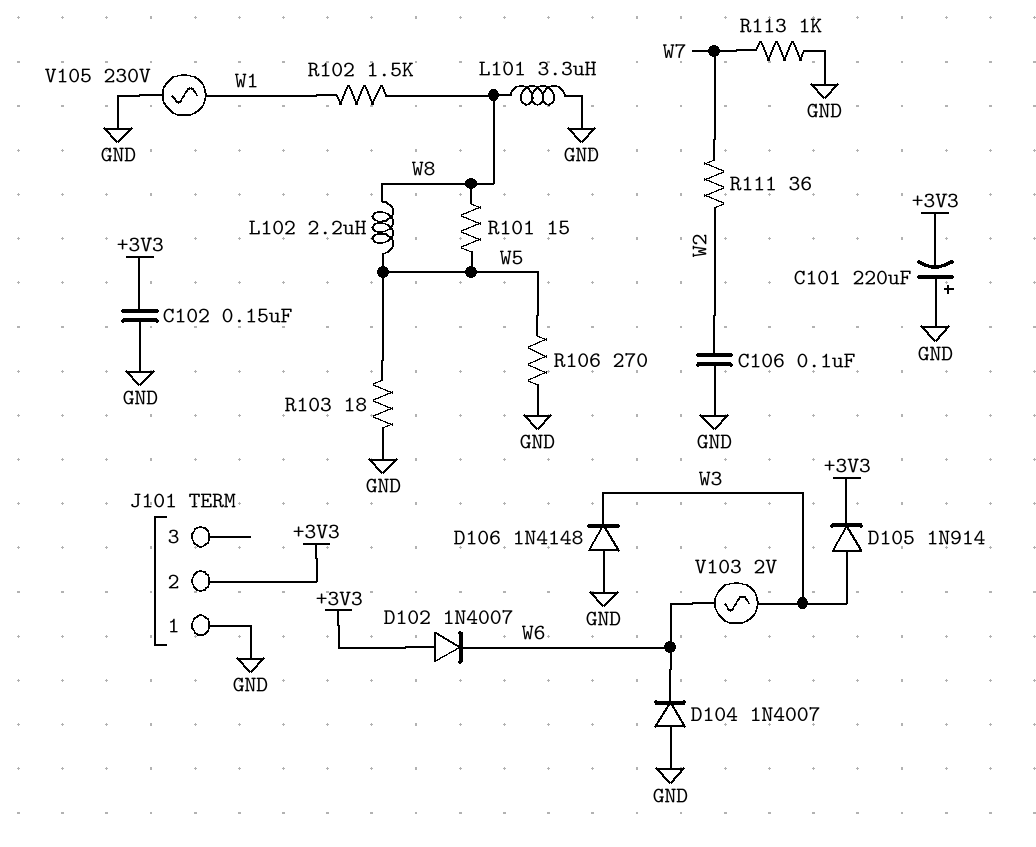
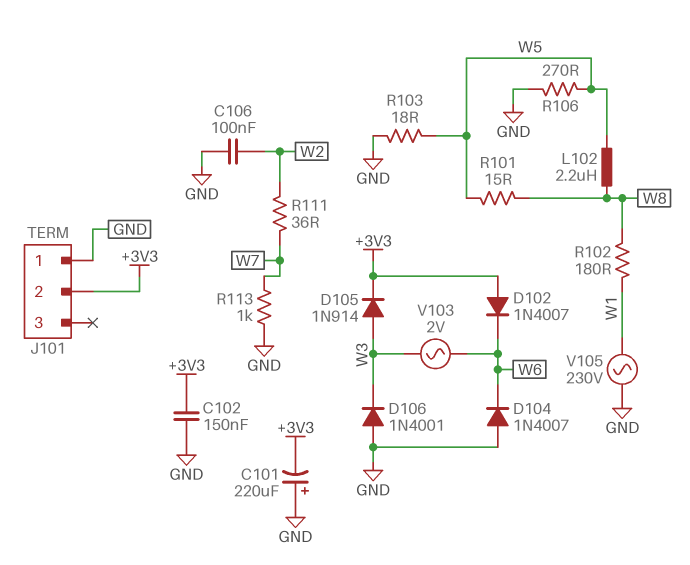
D106: diode 1N4148 (A GND, K W3) -> diode 1N4001 (A GND, K W3)
L101: 3.3uH (GND, W8) -> none
R102: 1.5k (W1, W8) -> 180 (W1, W8)

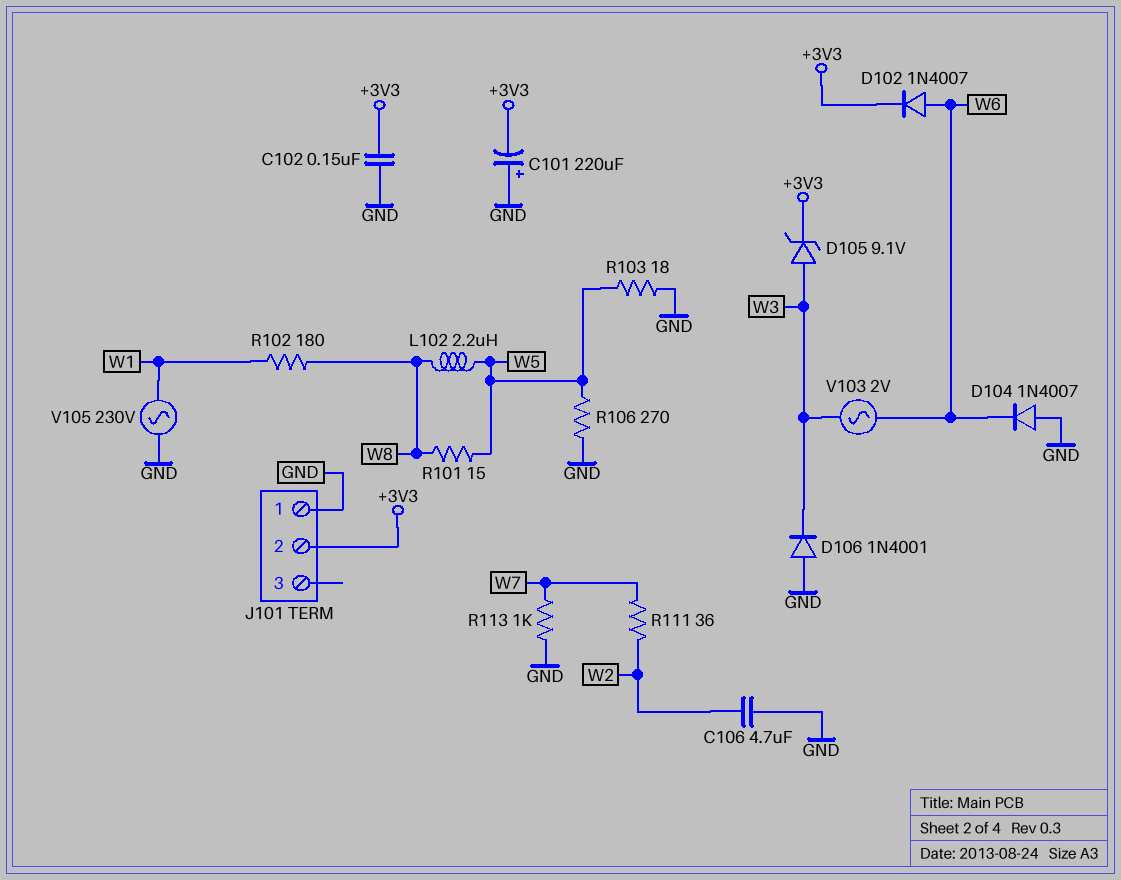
C106: 100nF (GND, W2) -> 4.7uF (GND, W2)
D102: diode 1N4007 (A +3V3, K W6) -> diode 1N4007 (A W6, K +3V3)
D105: diode 1N914 (A W3, K +3V3) -> zener 9.1V (A W3, K +3V3)

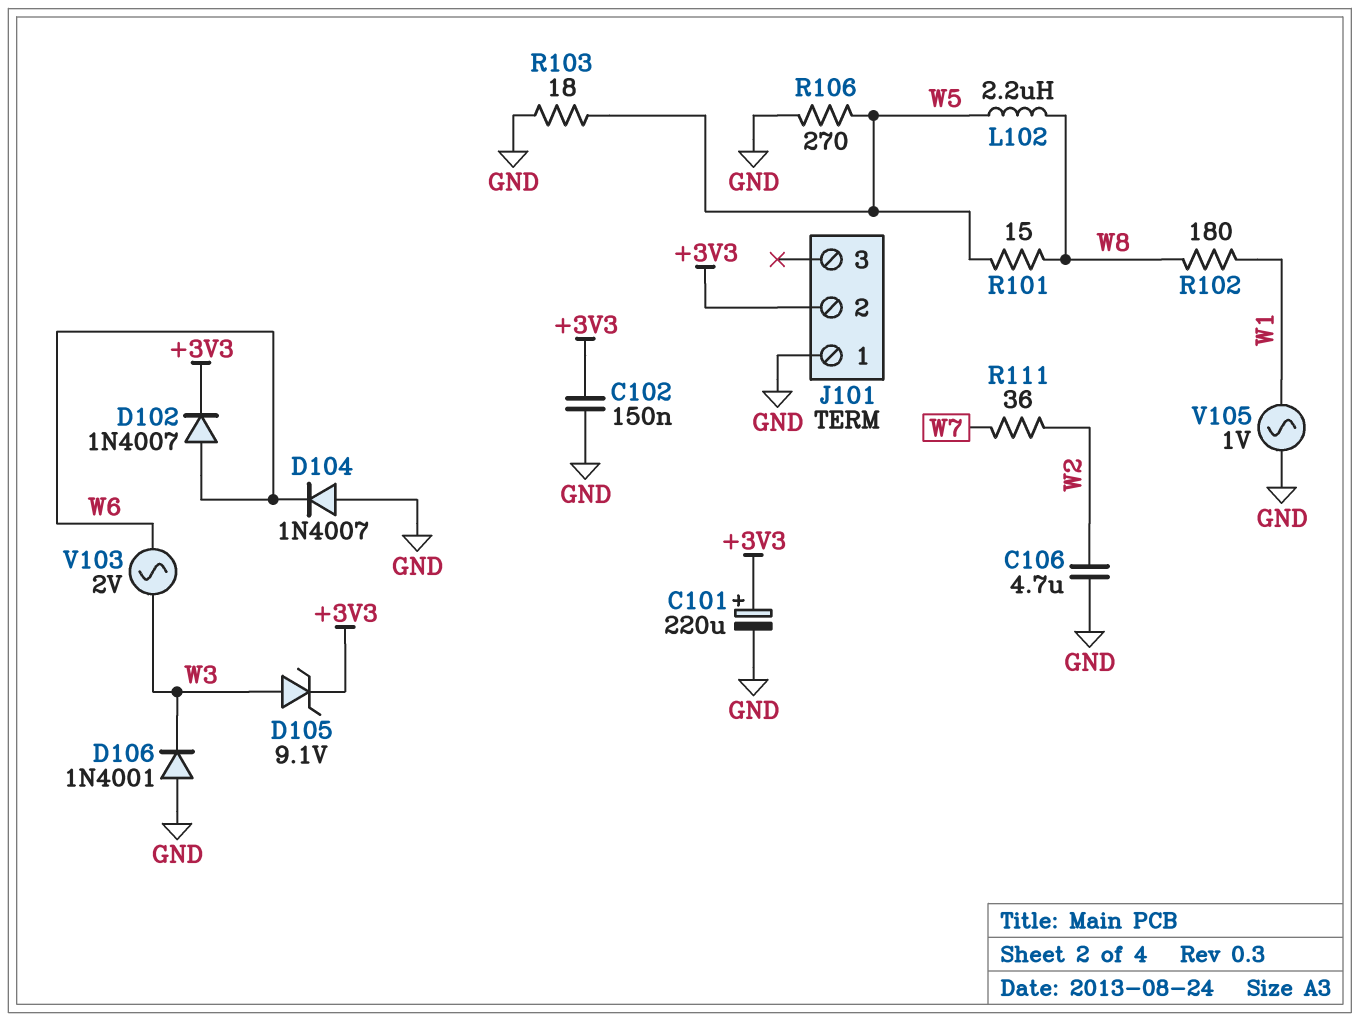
C101: 220uF (plus GND, minus +3V3) -> 220uF (plus +3V3, minus GND)
R113: 1k (GND, W7) -> none
V105: AC 230V (GND, W1) -> AC 1V (GND, W1)

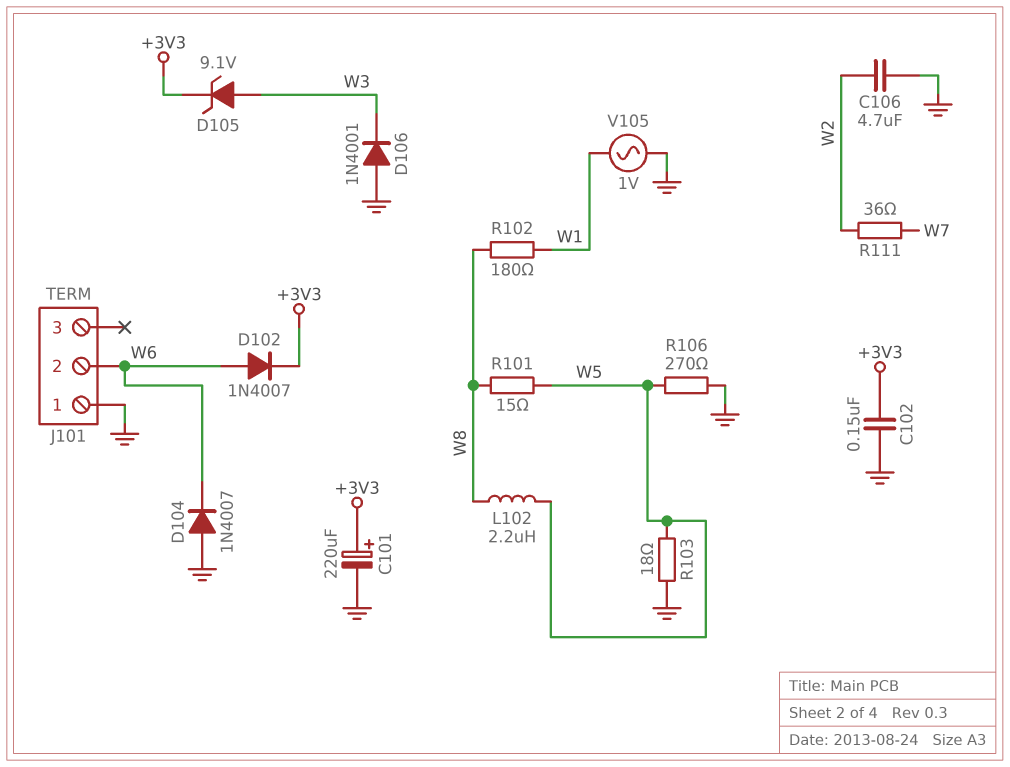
J101 pin 2: +3V3 -> W6
V103: AC 2V (W3, W6) -> none

